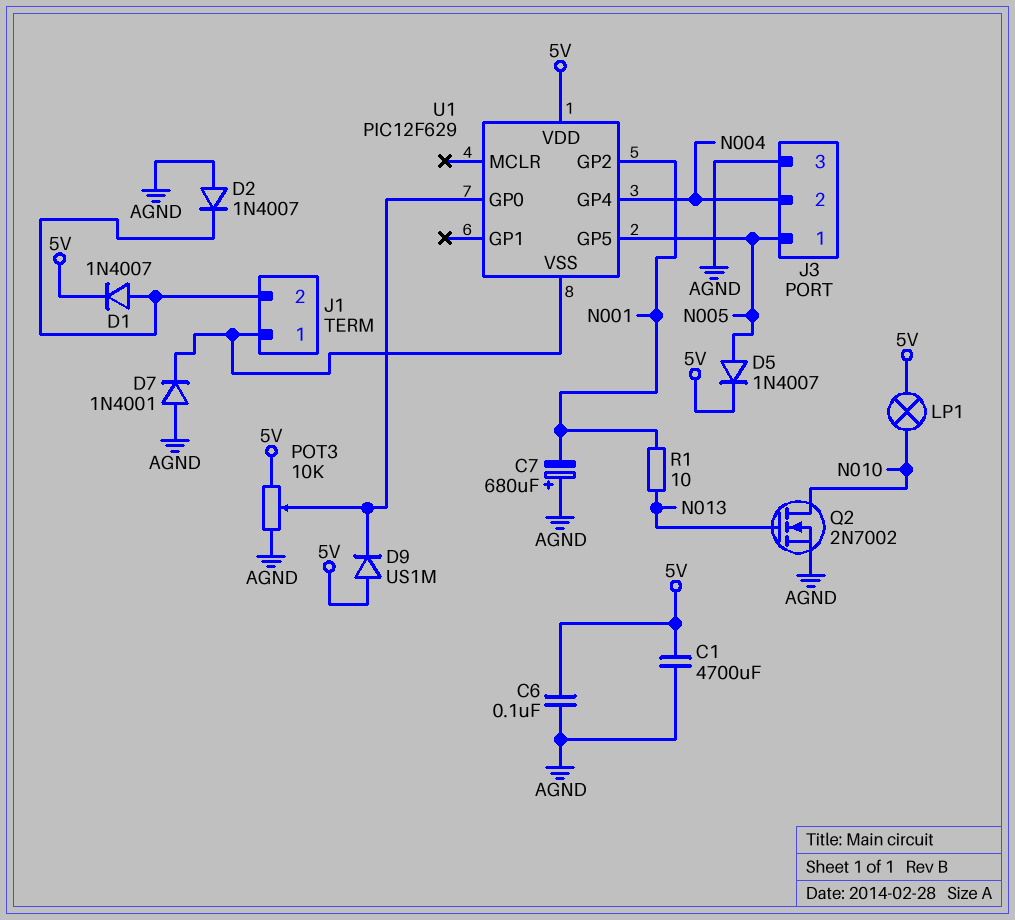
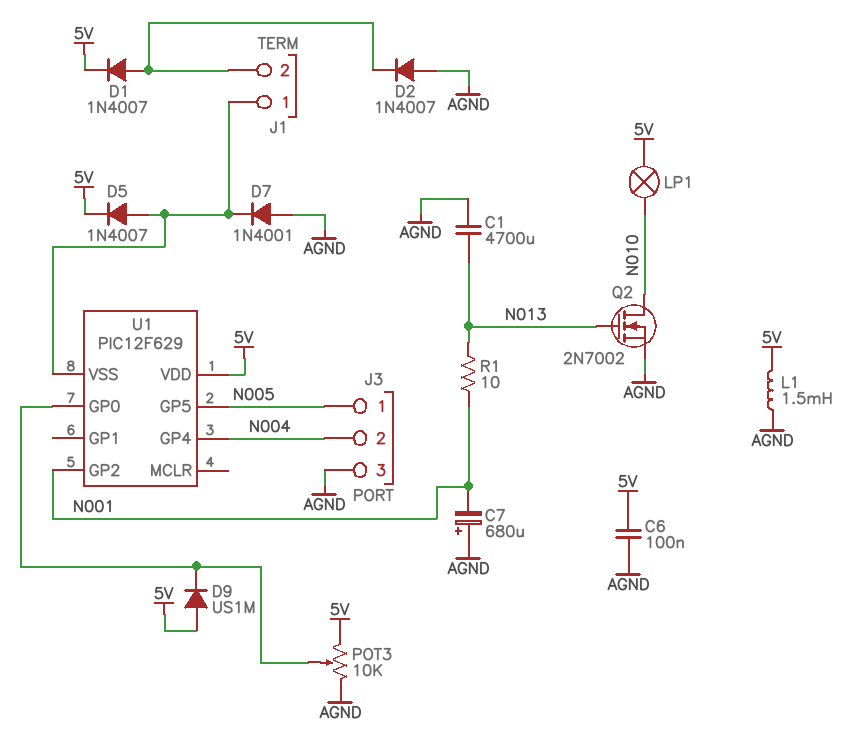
C1: 4700uF (5V, AGND) -> 4700uF (AGND, N013)
D5: diode 1N4007 (A N005, K 5V) -> diode 1N4007 (A J1/1, K 5V)
L1: none -> 1.5mH (5V, AGND)

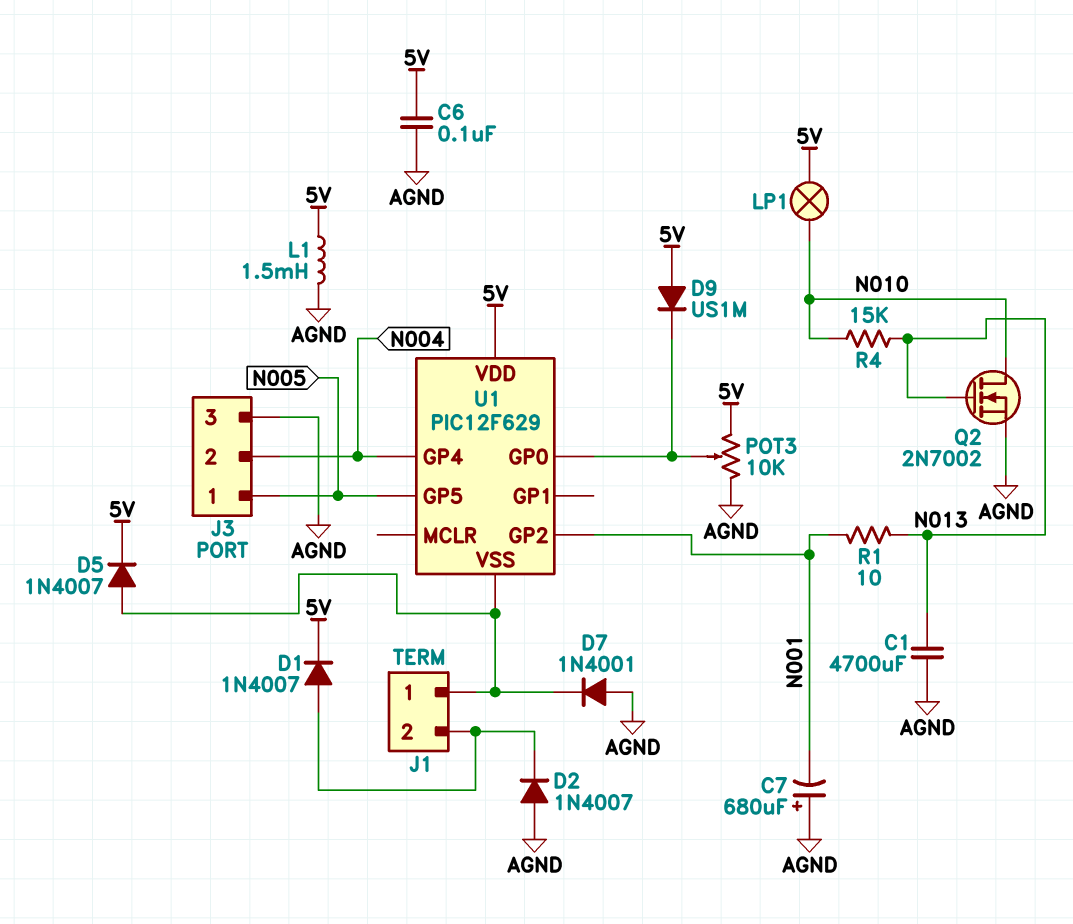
R4: none -> 15k (N010, N013)

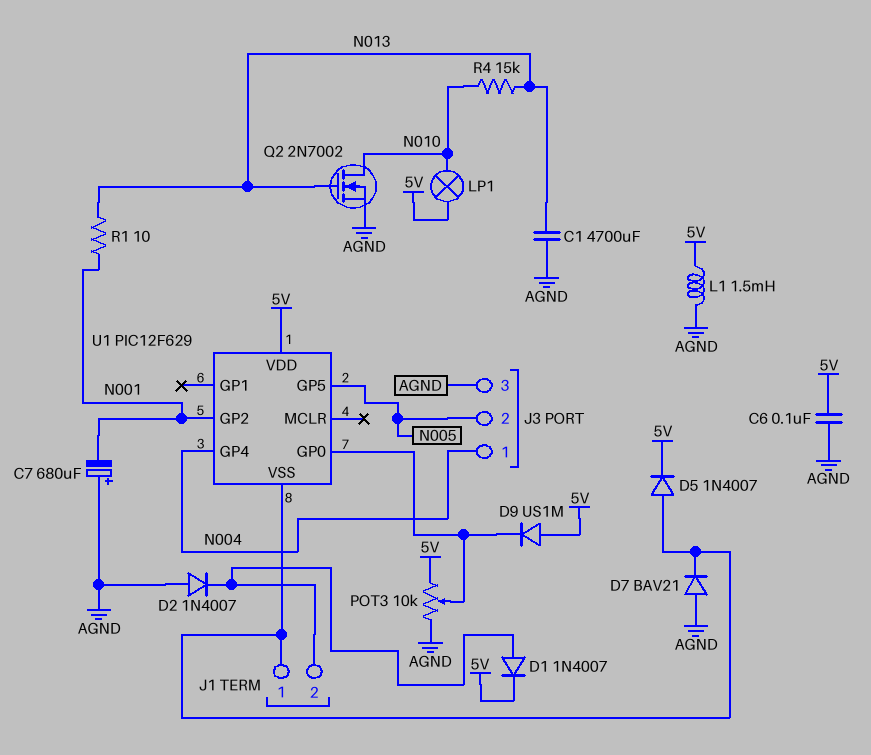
D7: diode 1N4001 (A AGND, K J1/1) -> diode BAV21 (A AGND, K J1/1)
J3 pin 1: N005 -> N004
J3 pin 2: N004 -> N005

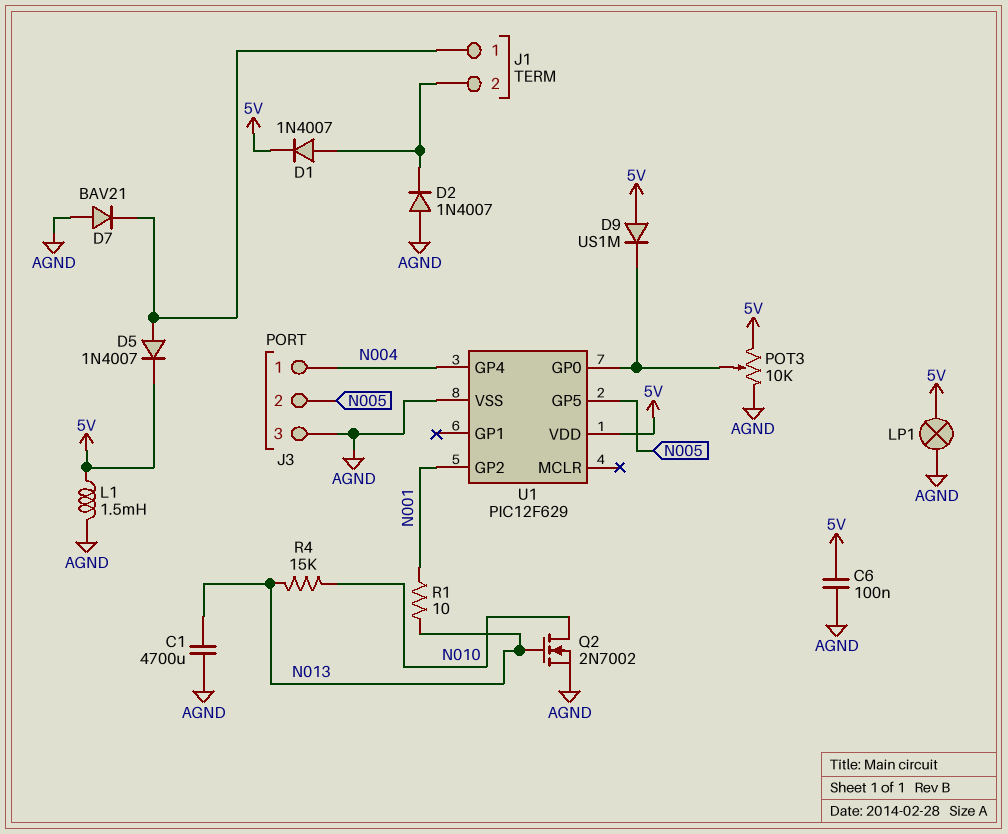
C7: 680uF (plus AGND, minus N001) -> none
LP1: lamp (5V, N010) -> lamp (5V, AGND)
U1 pin VSS: J1/1 -> AGND

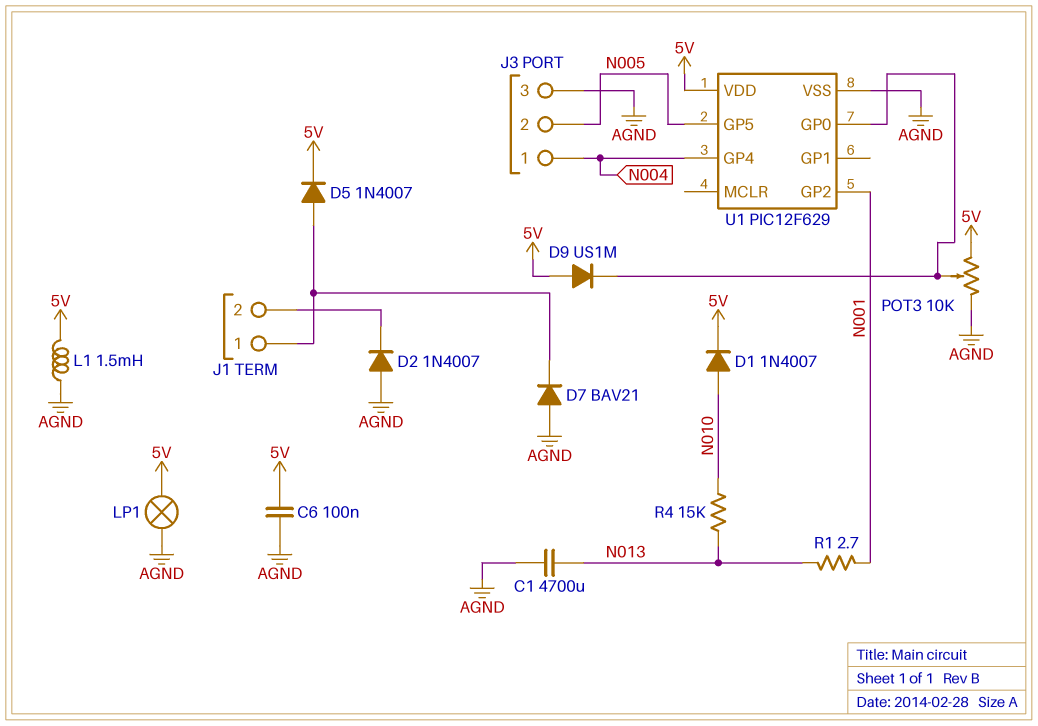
D1: diode 1N4007 (A J1/2, K 5V) -> diode 1N4007 (A N010, K 5V)
Q2: NMOS 2N7002 (G N013, D N010, S AGND) -> none
R1: 10 (N001, N013) -> 2.7 (N001, N013)

